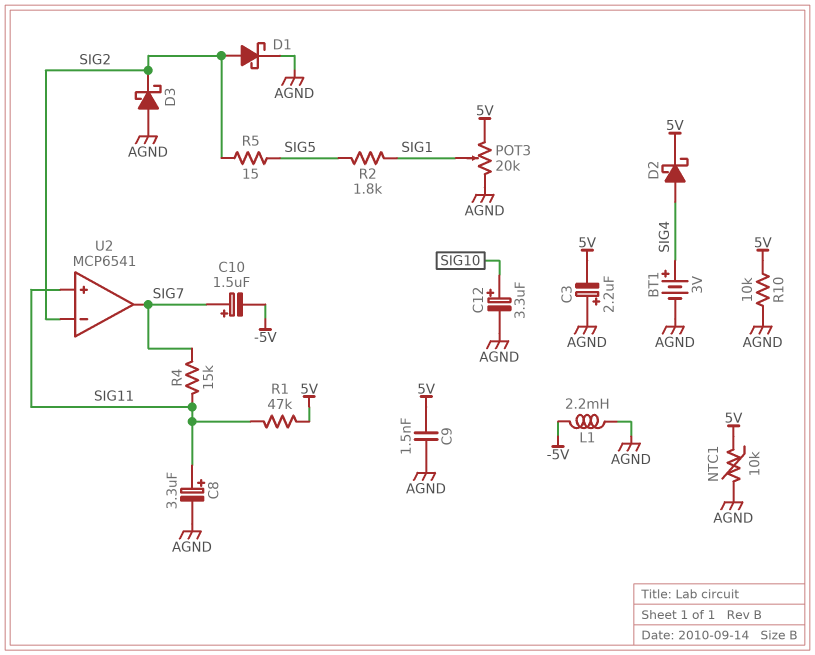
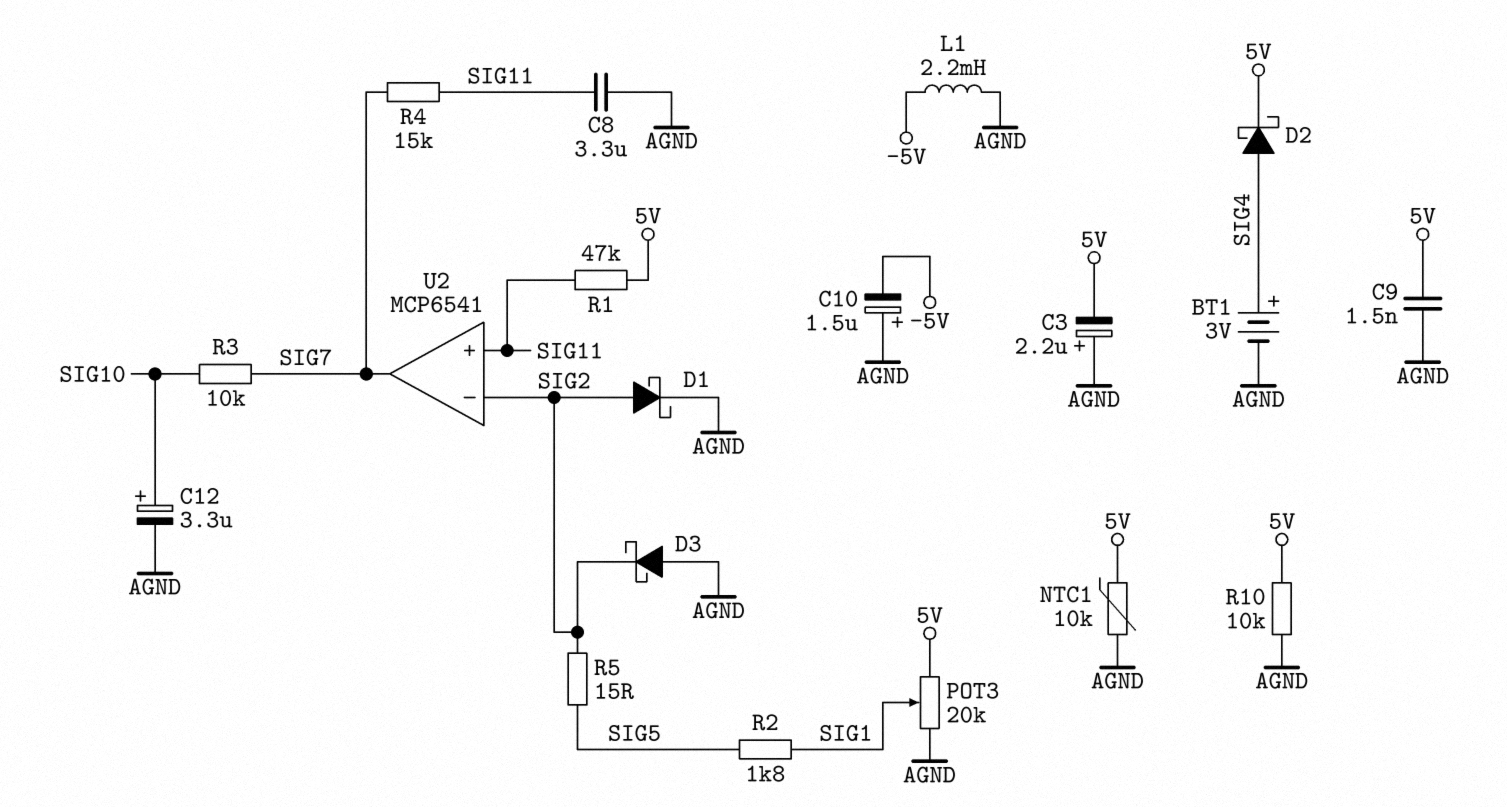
C8: 3.3uF (plus SIG11, minus AGND) -> 3.3uF (AGND, SIG11)
C10: 1.5uF (plus SIG7, minus -5V) -> 1.5uF (plus AGND, minus -5V)
R3: none -> 10k (SIG7, SIG10)

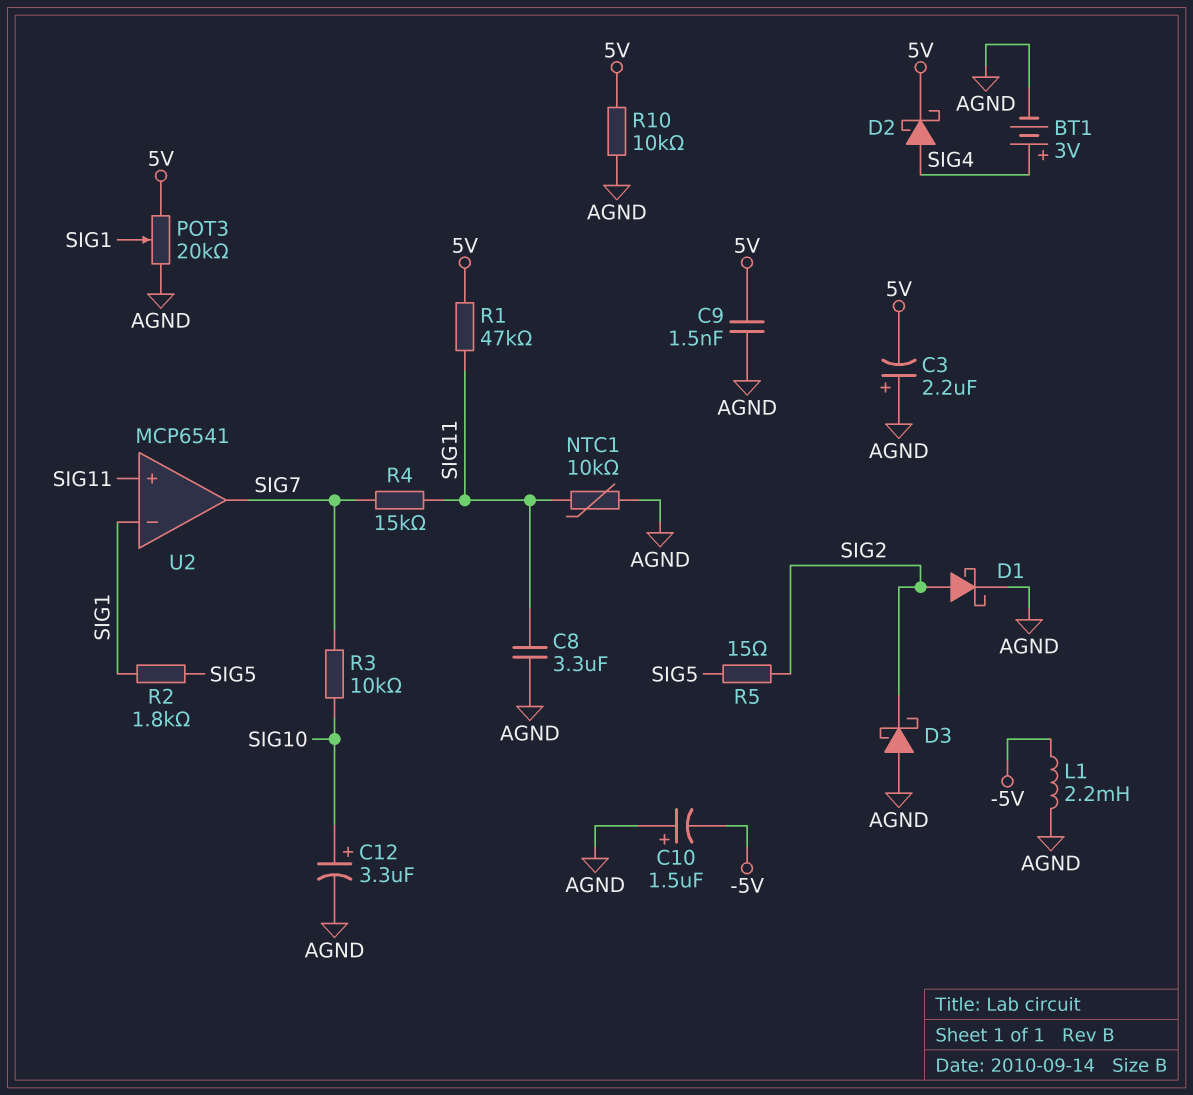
NTC1: 10k (5V, AGND) -> 10k (AGND, SIG11)
U2 pin in-: SIG2 -> SIG1

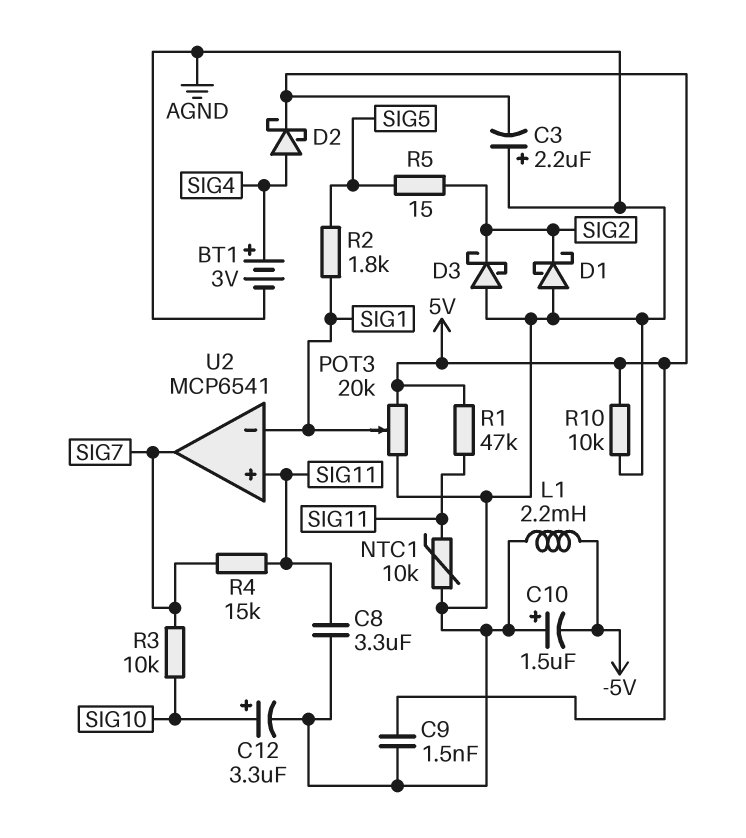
D1: schottky (A SIG2, K AGND) -> schottky (A AGND, K SIG2)

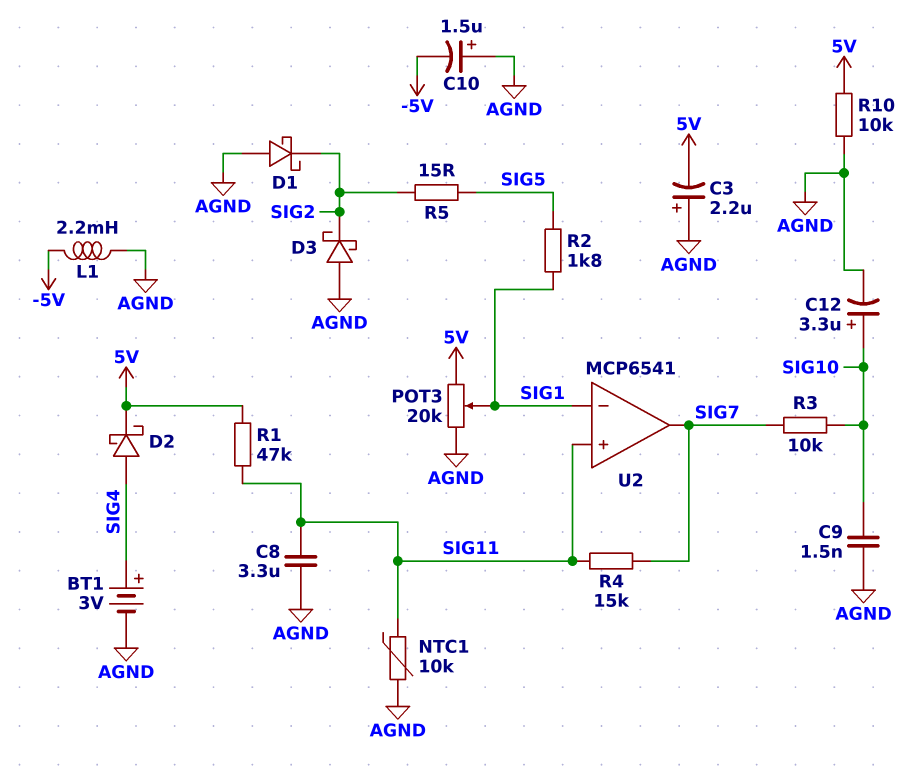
C9: 1.5nF (5V, AGND) -> 1.5nF (AGND, SIG10)

